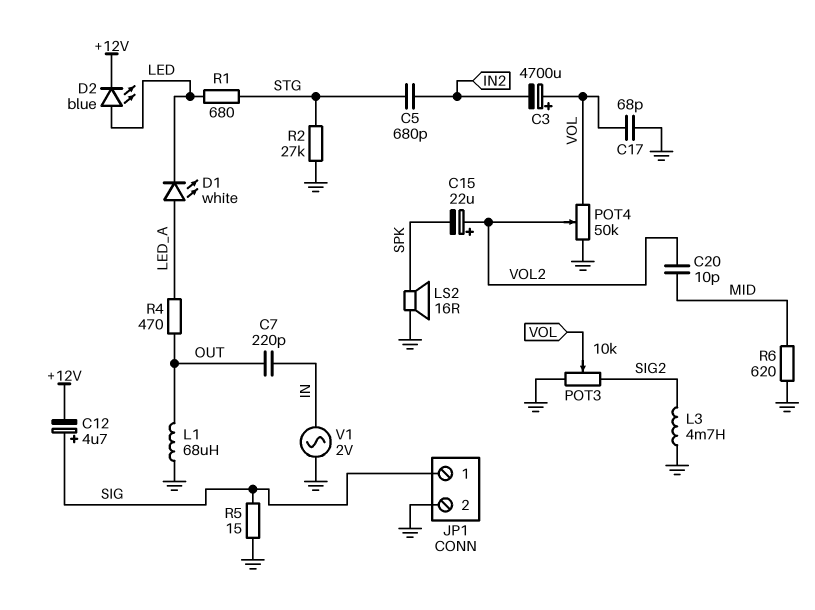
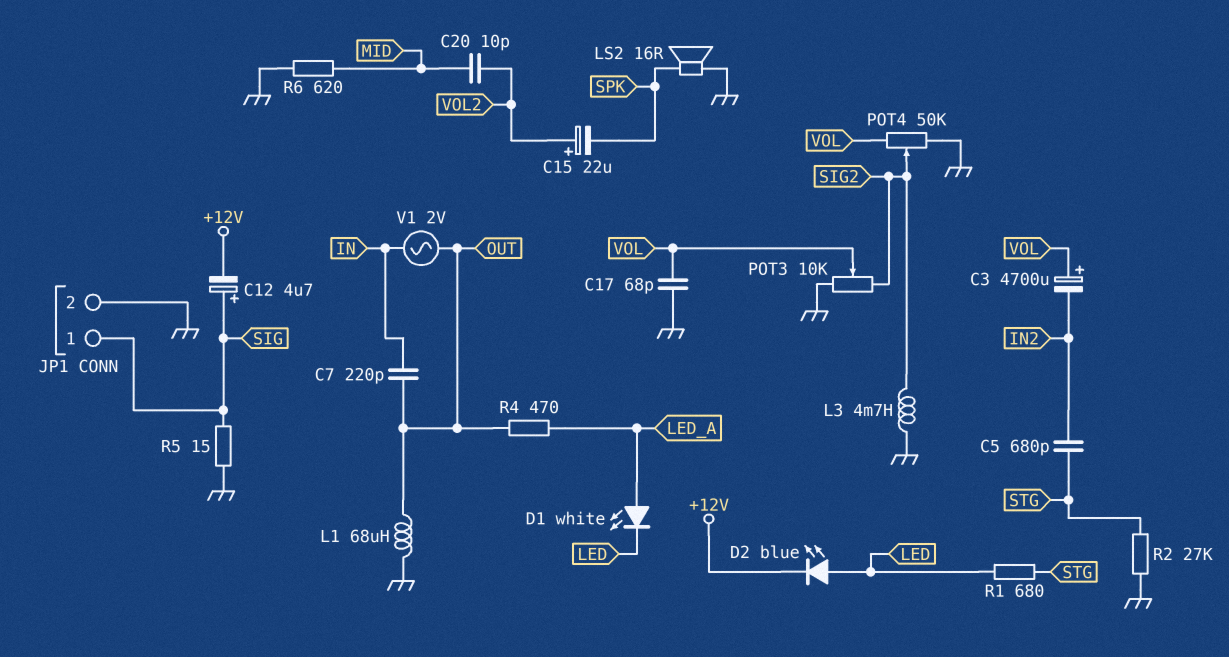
POT4: 50k (GND, VOL, wiper VOL2) -> 50k (GND, VOL, wiper SIG2)
V1: AC 2V (GND, IN) -> AC 2V (IN, OUT)

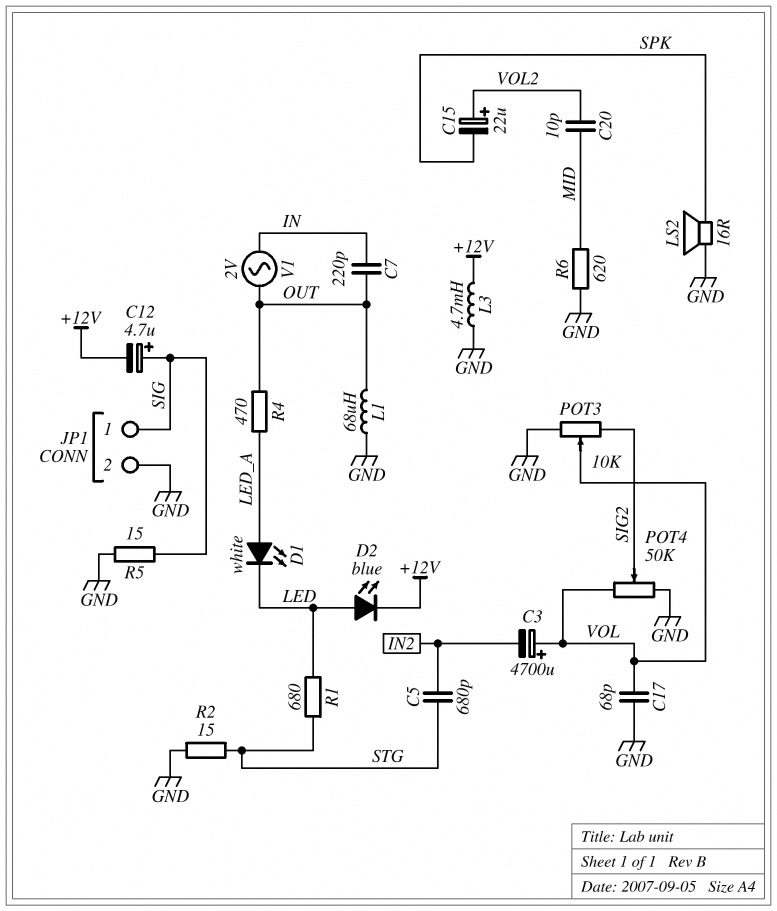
L3: 4.7mH (GND, SIG2) -> 4.7mH (+12V, GND)
R2: 27k (GND, STG) -> 15 (GND, STG)

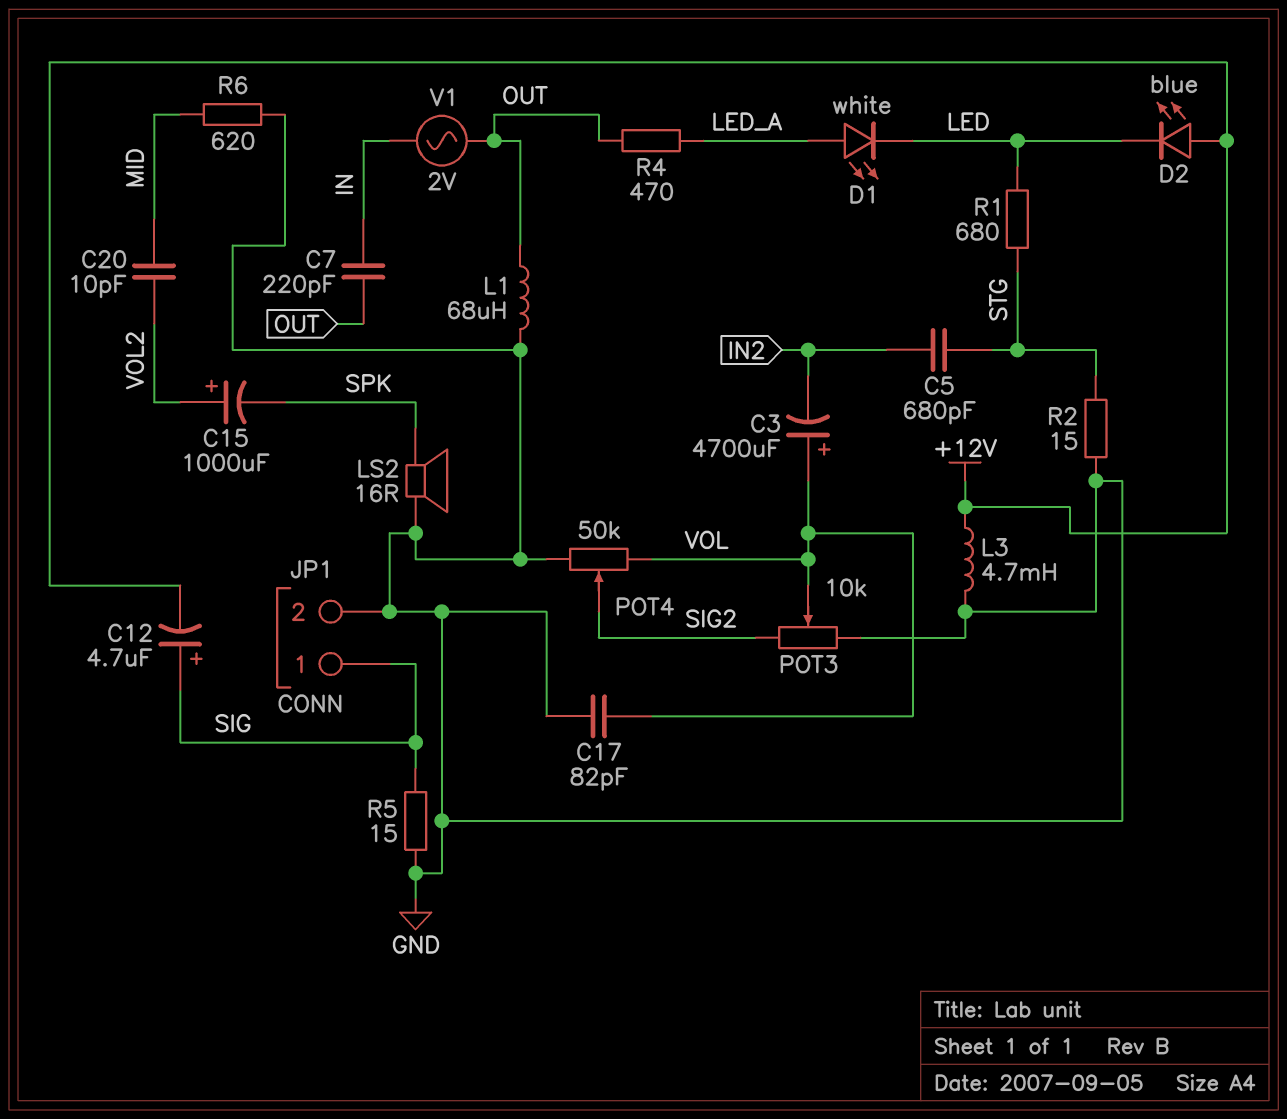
C15: 22uF (plus VOL2, minus SPK) -> 1000uF (plus VOL2, minus SPK)
C17: 68pF (GND, VOL) -> 82pF (GND, VOL)
D2: LED blue (A LED, K +12V) -> LED blue (A +12V, K LED)

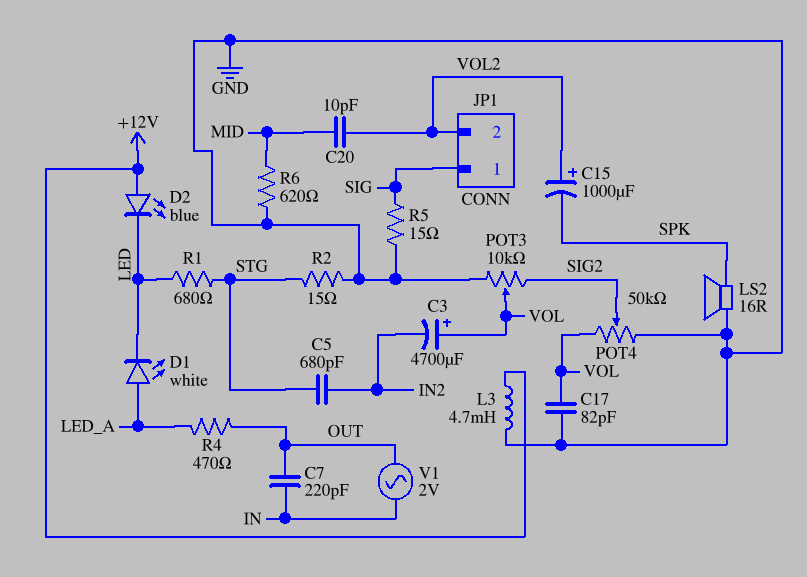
C12: 4.7uF (plus SIG, minus +12V) -> none
JP1 pin 2: GND -> VOL2
L1: 68uH (GND, OUT) -> none

